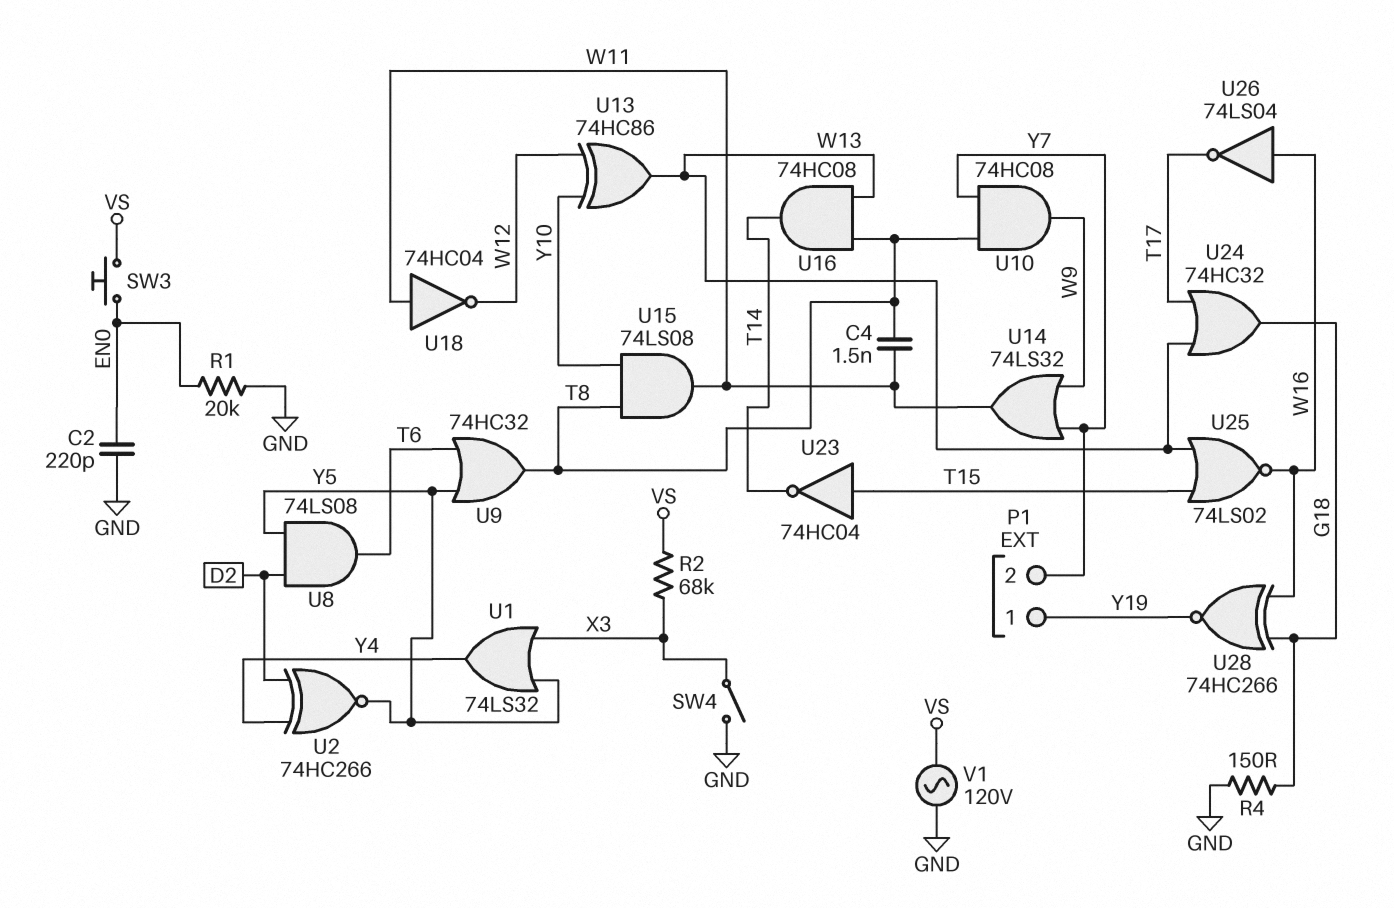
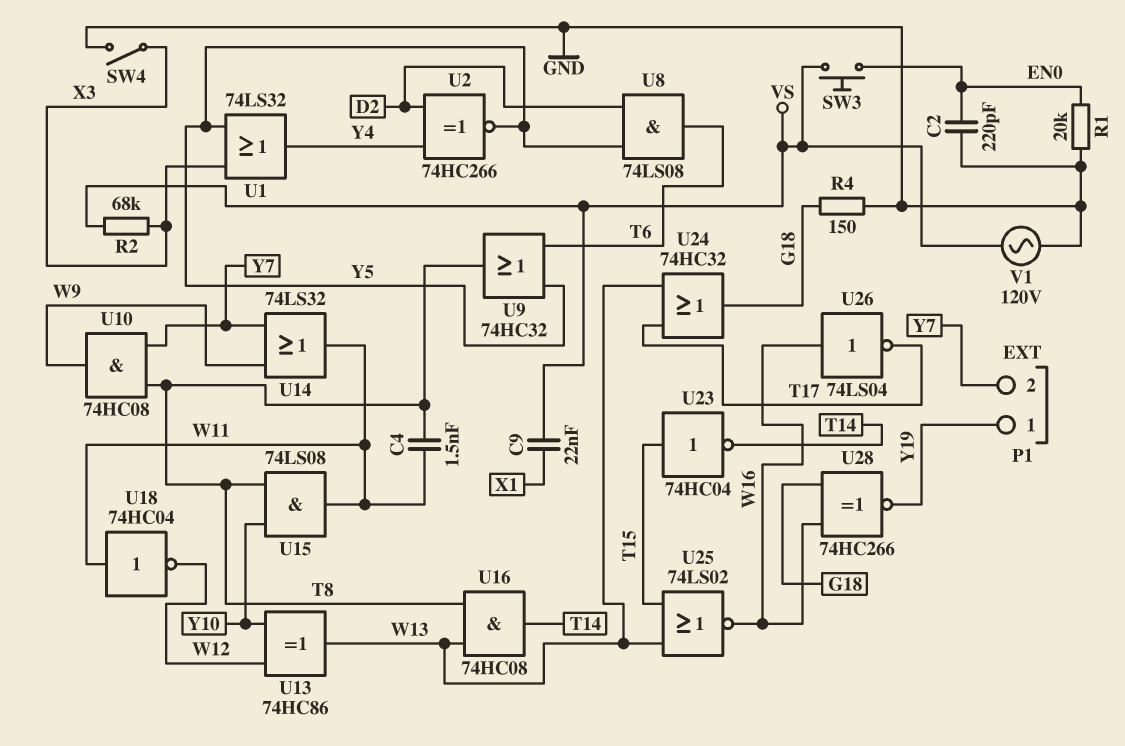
C9: none -> 22nF (VS, X1)

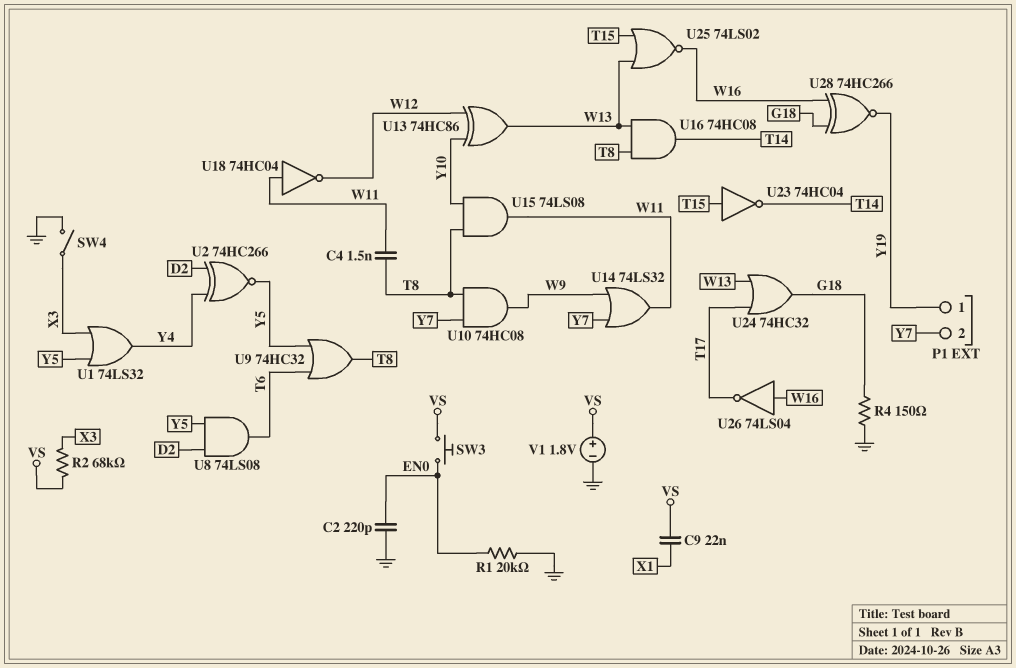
V1: AC 120V (GND, VS) -> 1.8V (plus VS, minus GND)

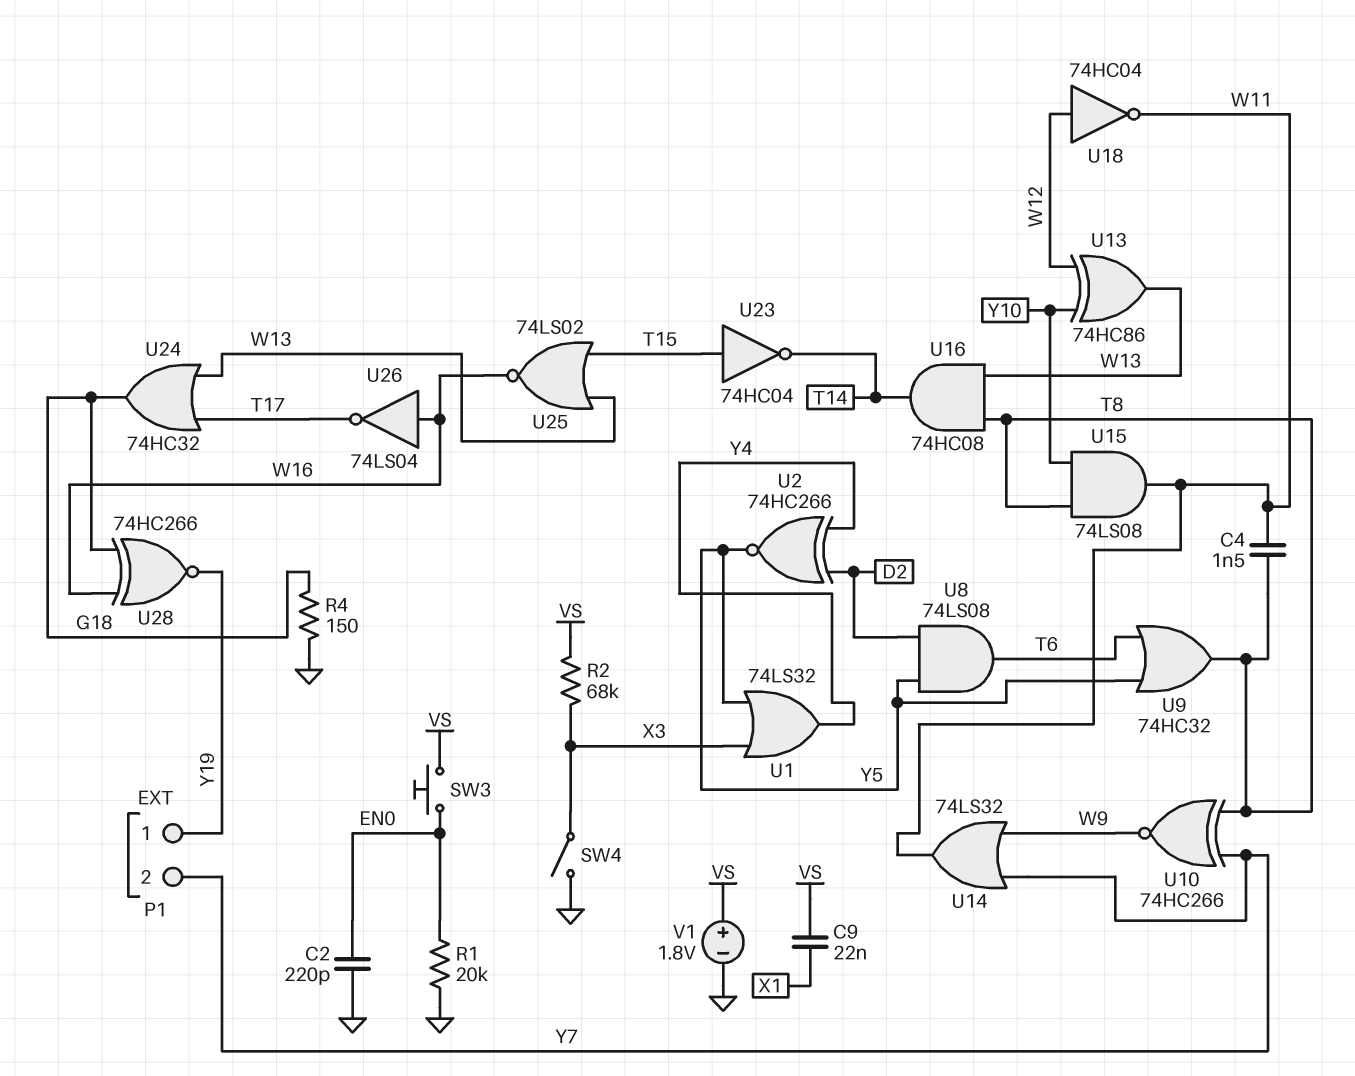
U10: AND 74HC08 (in T8, in Y7, out W9) -> XNOR 74HC266 (in T8, in Y7, out W9)
U18: NOT 74HC04 (in W11, out W12) -> NOT 74HC04 (in W12, out W11)

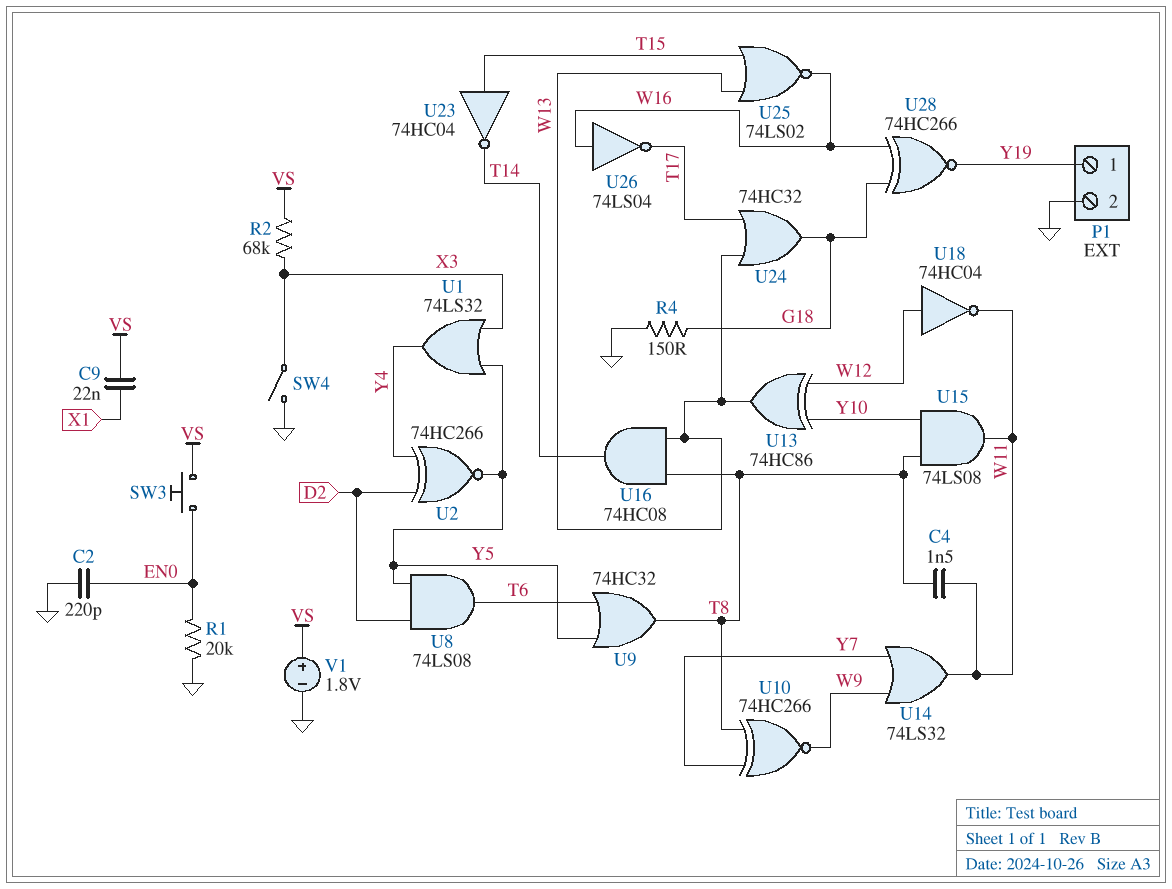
P1 pin 2: Y7 -> GND

